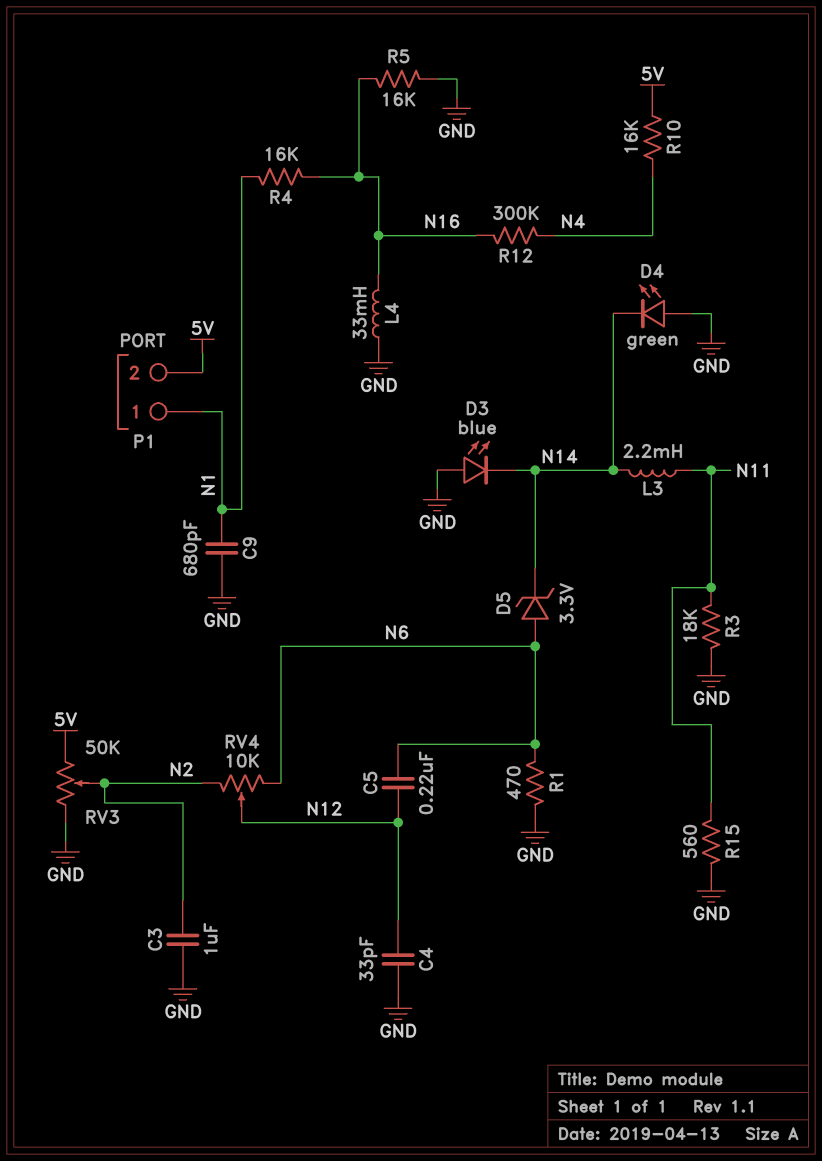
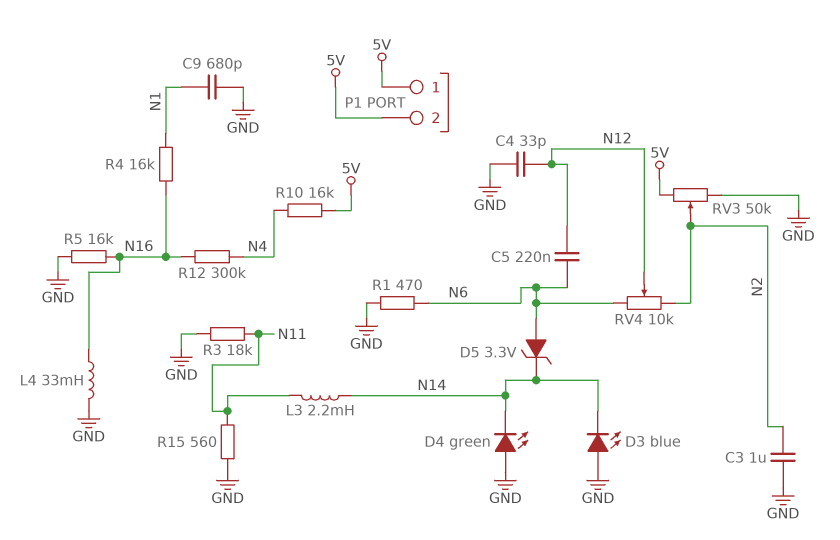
P1 pin 1: N1 -> 5V

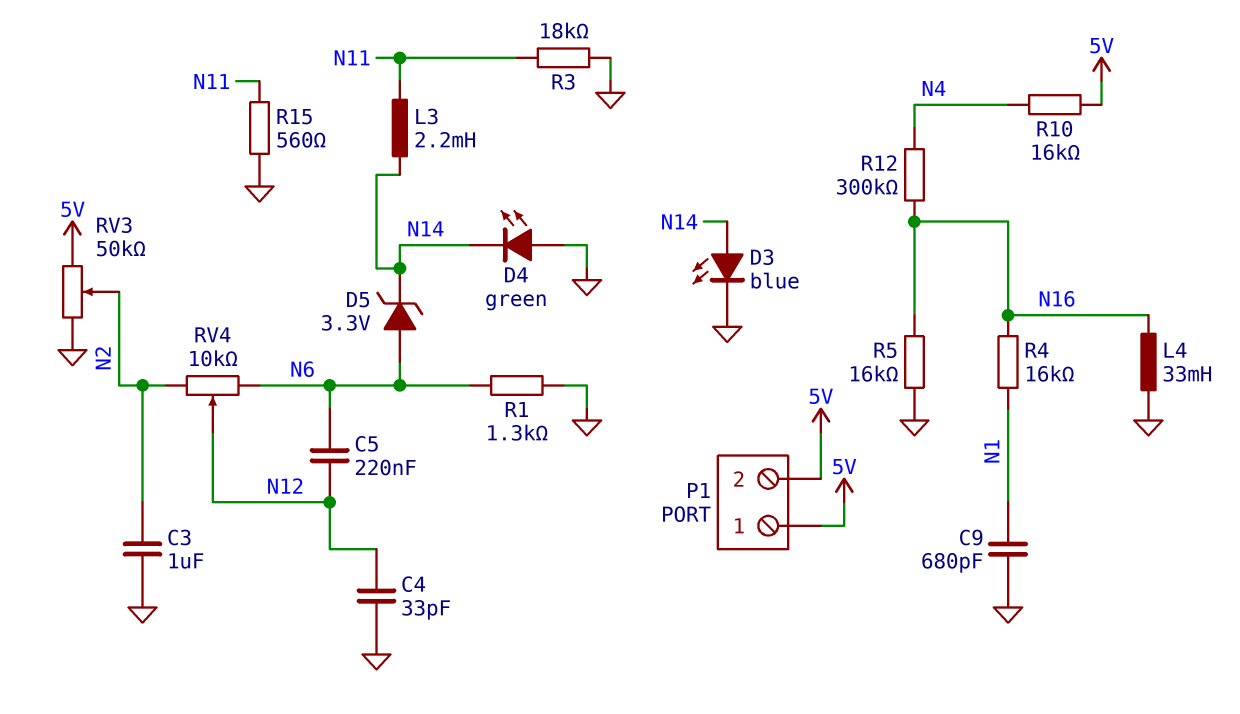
D3: LED blue (A GND, K N14) -> LED blue (A N14, K GND)
R1: 470 (GND, N6) -> 1.3k (GND, N6)

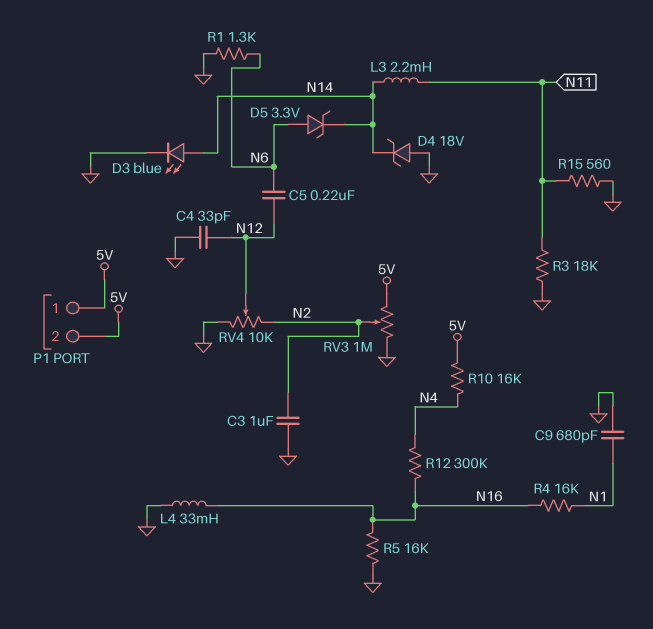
D4: LED green (A GND, K N14) -> zener 18V (A GND, K N14)
RV3: 50k (5V, GND, wiper N2) -> 1M (5V, GND, wiper N2)
RV4: 10k (N2, N6, wiper N12) -> 10k (GND, N2, wiper N12)

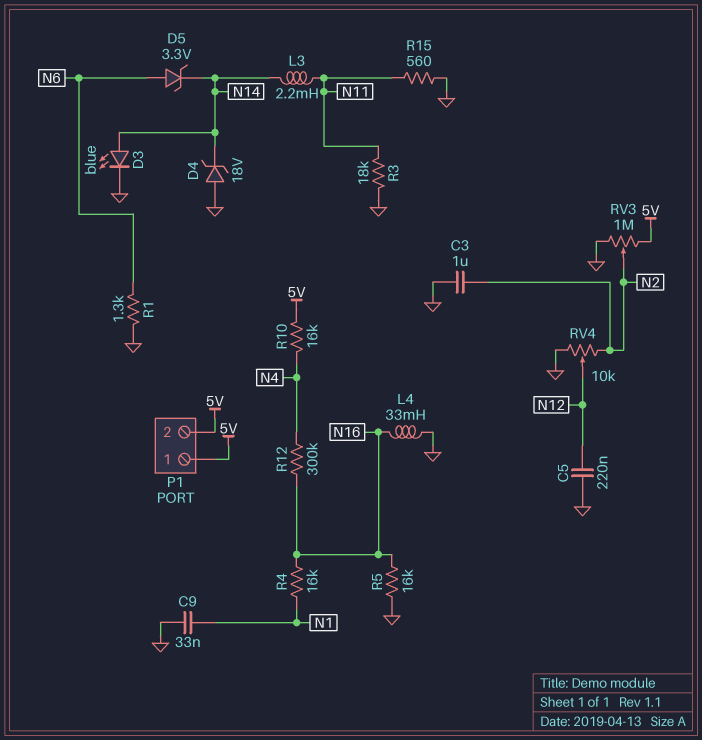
C4: 33pF (GND, N12) -> none
C5: 220nF (N6, N12) -> 220nF (GND, N12)
C9: 680pF (GND, N1) -> 33nF (GND, N1)

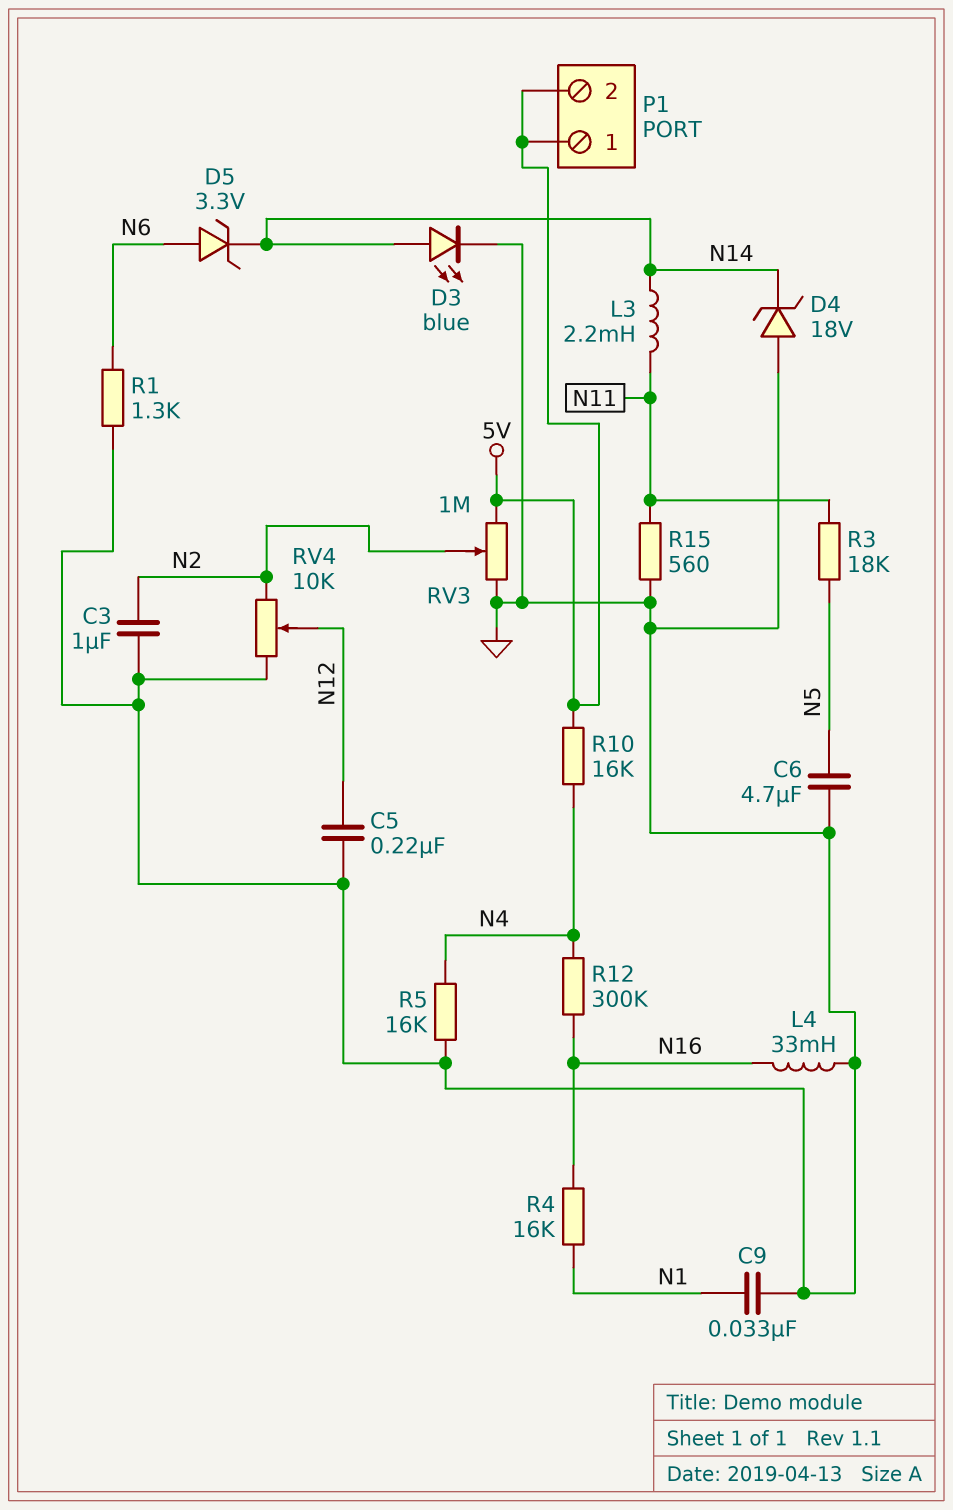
C6: none -> 4.7uF (GND, N5)
R3: 18k (GND, N11) -> 18k (N5, N11)
R5: 16k (GND, N16) -> 16k (GND, N4)

